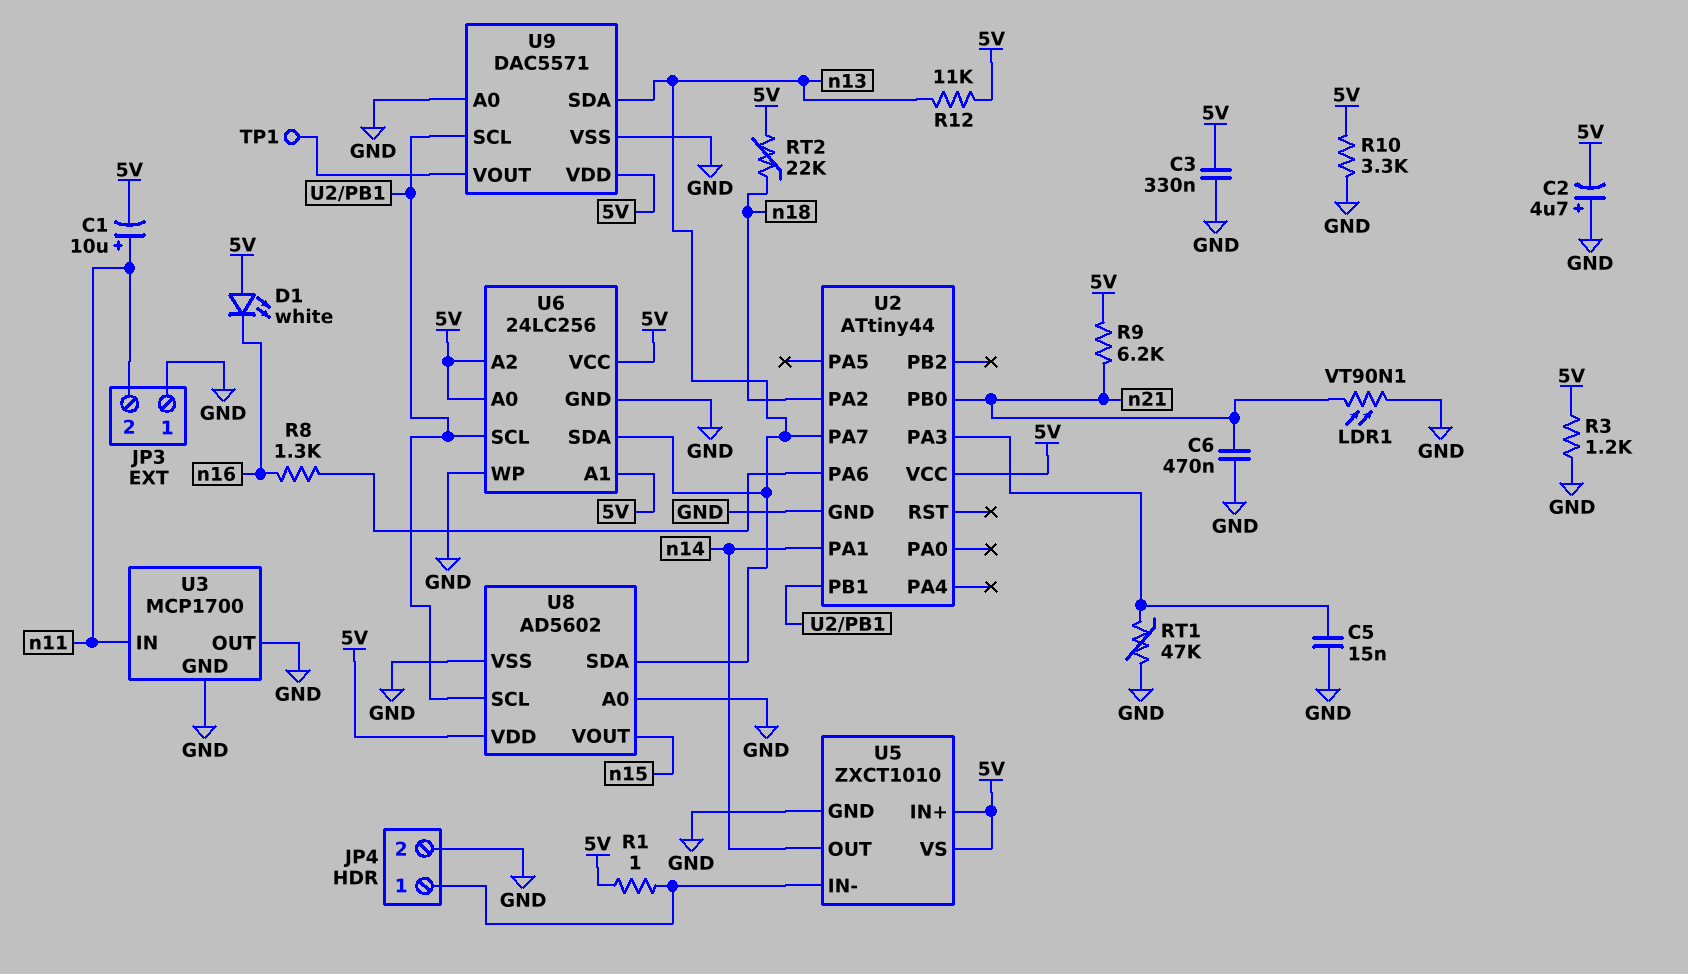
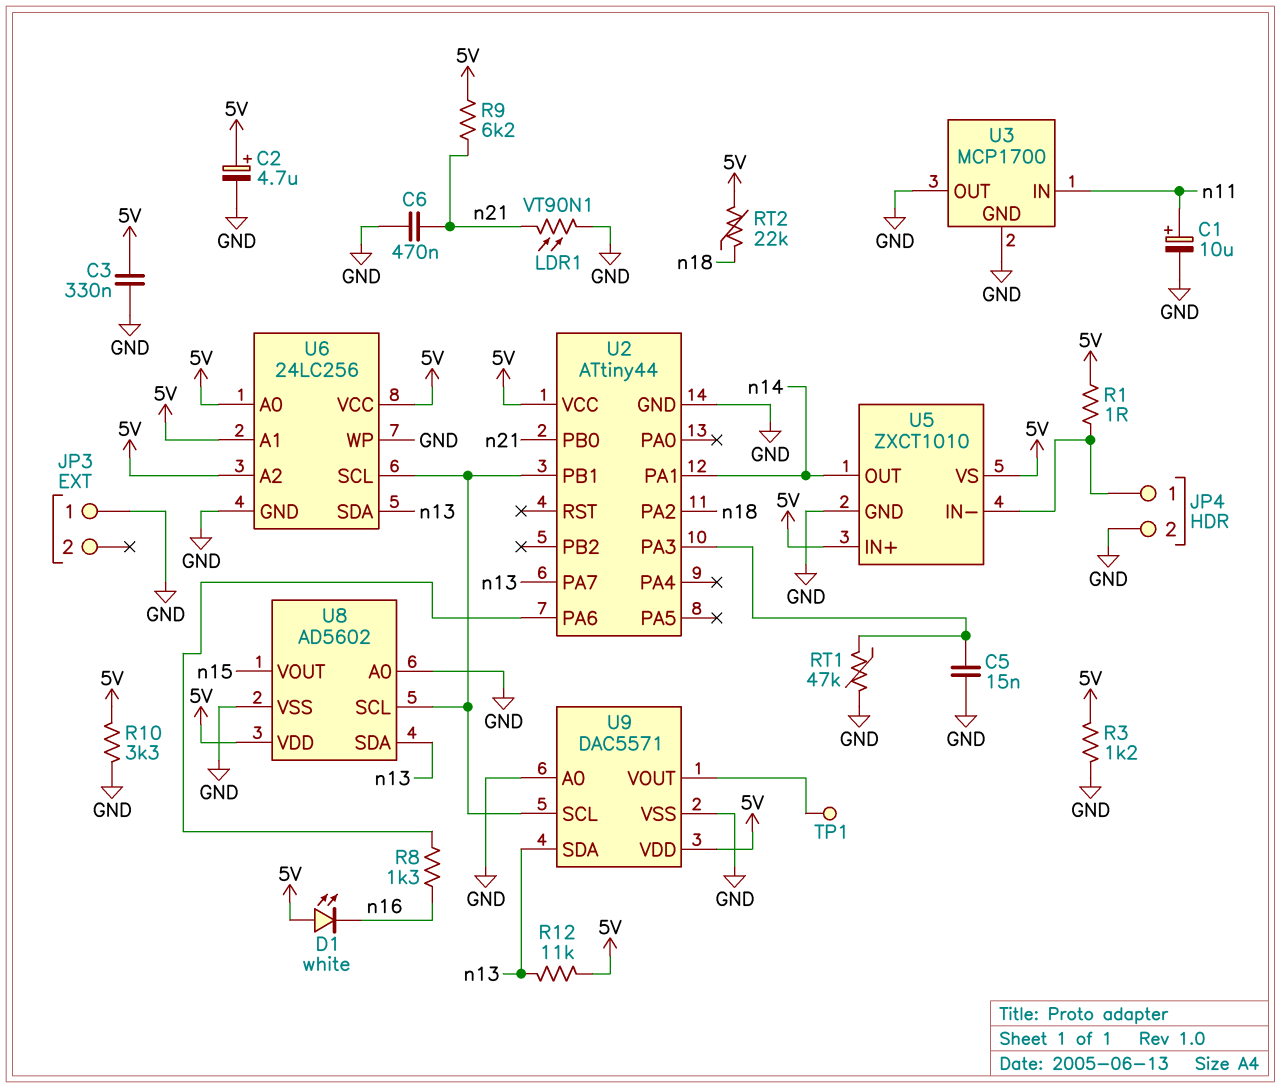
C1: 10uF (plus n11, minus 5V) -> 10uF (plus n11, minus GND)
C2: 4.7uF (plus GND, minus 5V) -> 4.7uF (plus 5V, minus GND)
JP3 pin 2: n11 -> none

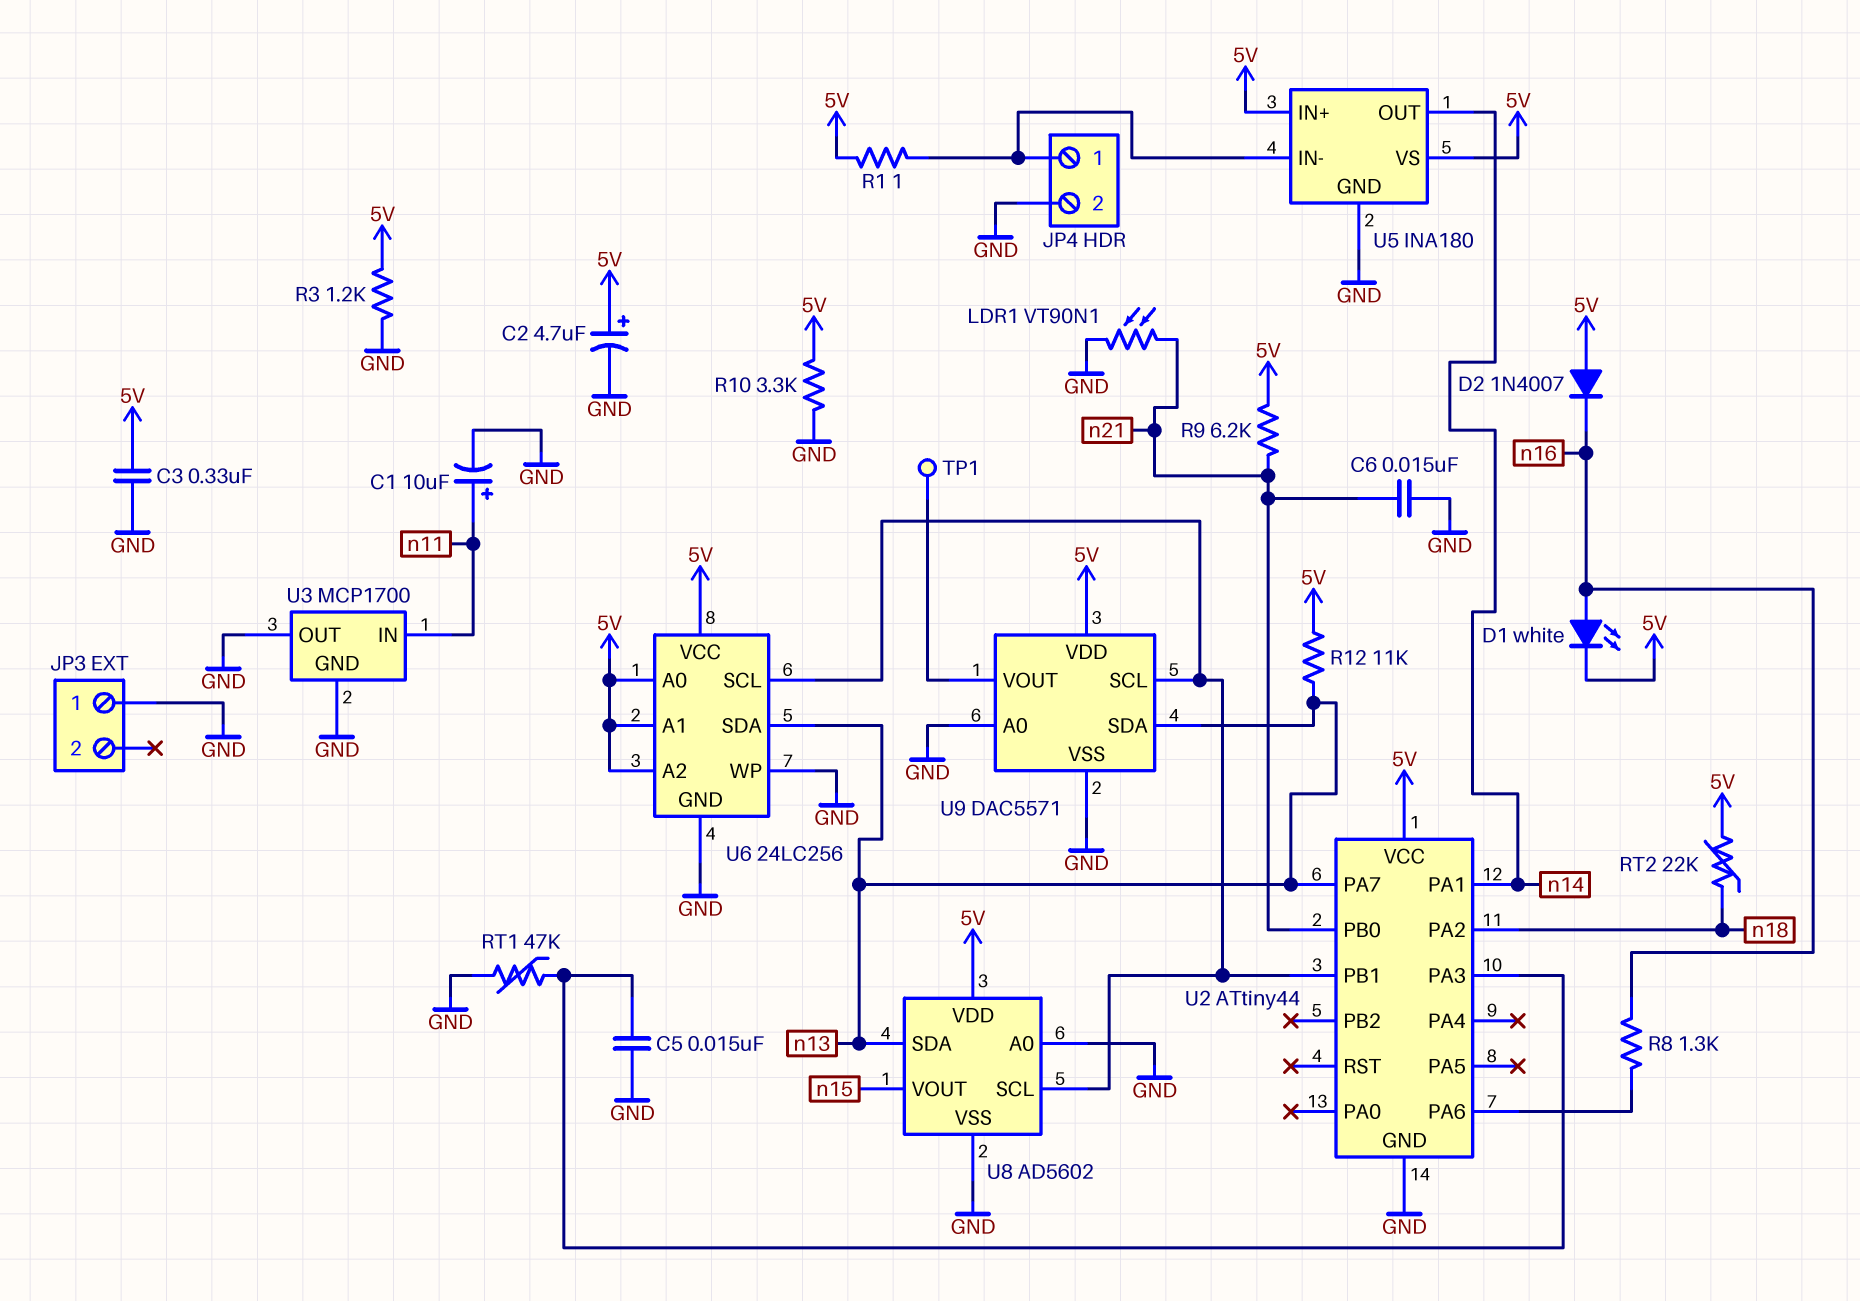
C6: 470nF (GND, n21) -> 15nF (GND, n21)
D1: LED white (A 5V, K n16) -> LED white (A n16, K 5V)
D2: none -> diode 1N4007 (A 5V, K n16)
U5: ZXCT1010 -> INA180

